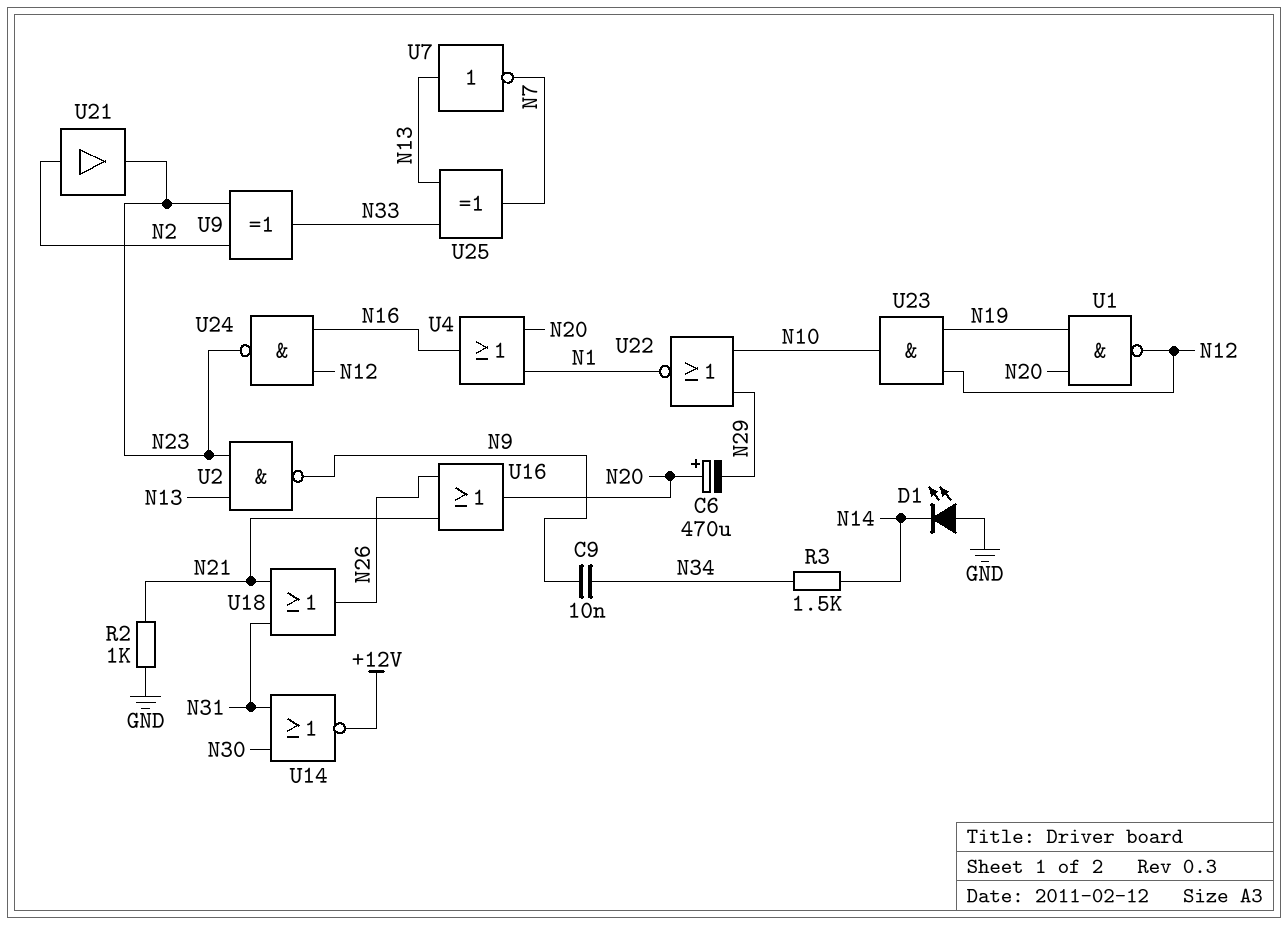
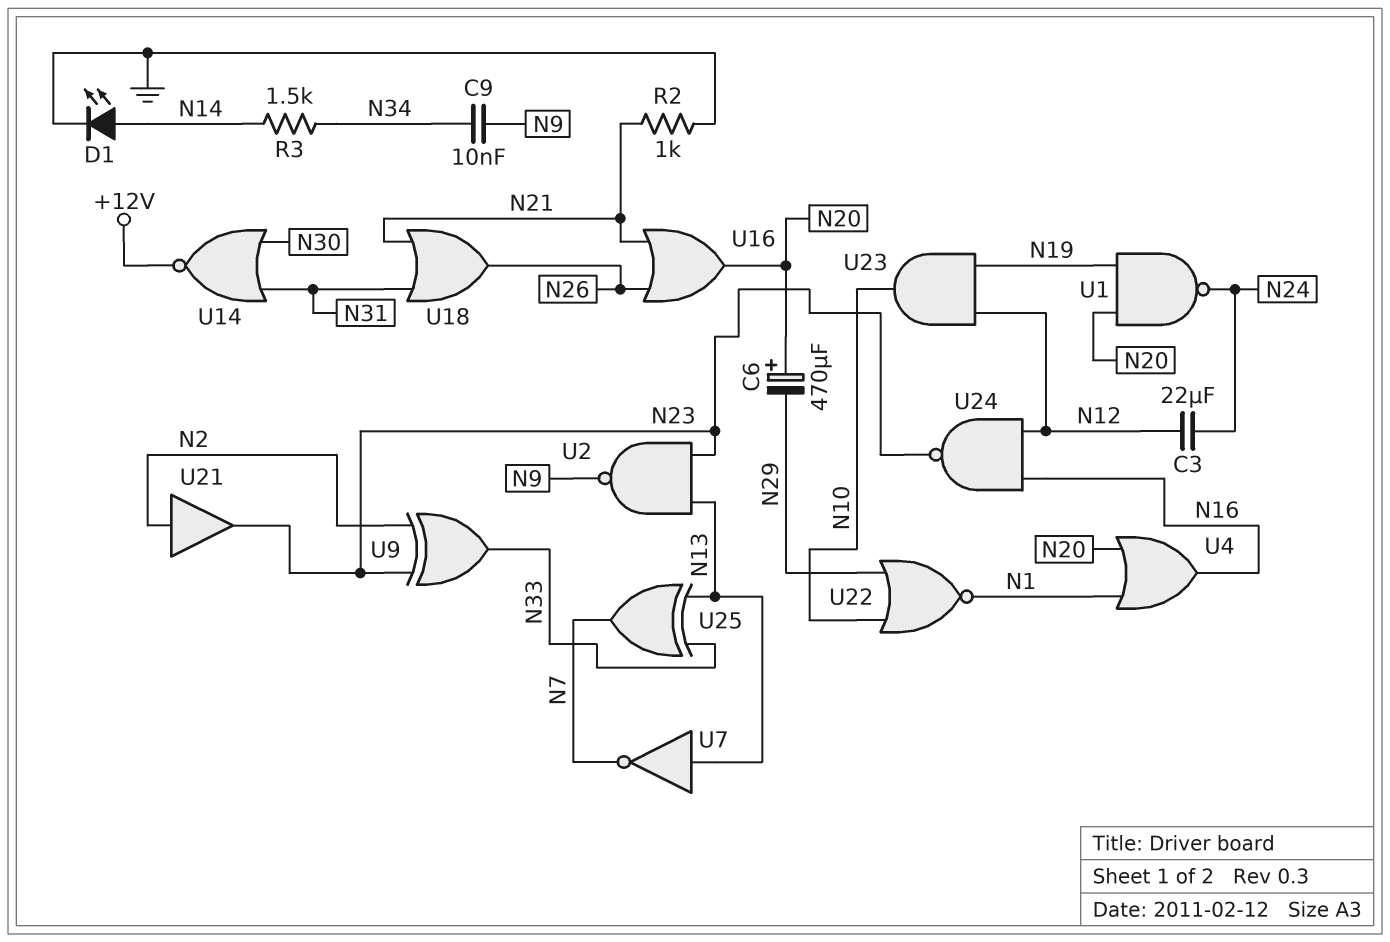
C3: none -> 22uF (N12, N24)
D1: LED (A GND, K N14) -> LED (A N14, K GND)
U1: NAND (in N19, in N20, out N12) -> NAND (in N19, in N20, out N24)

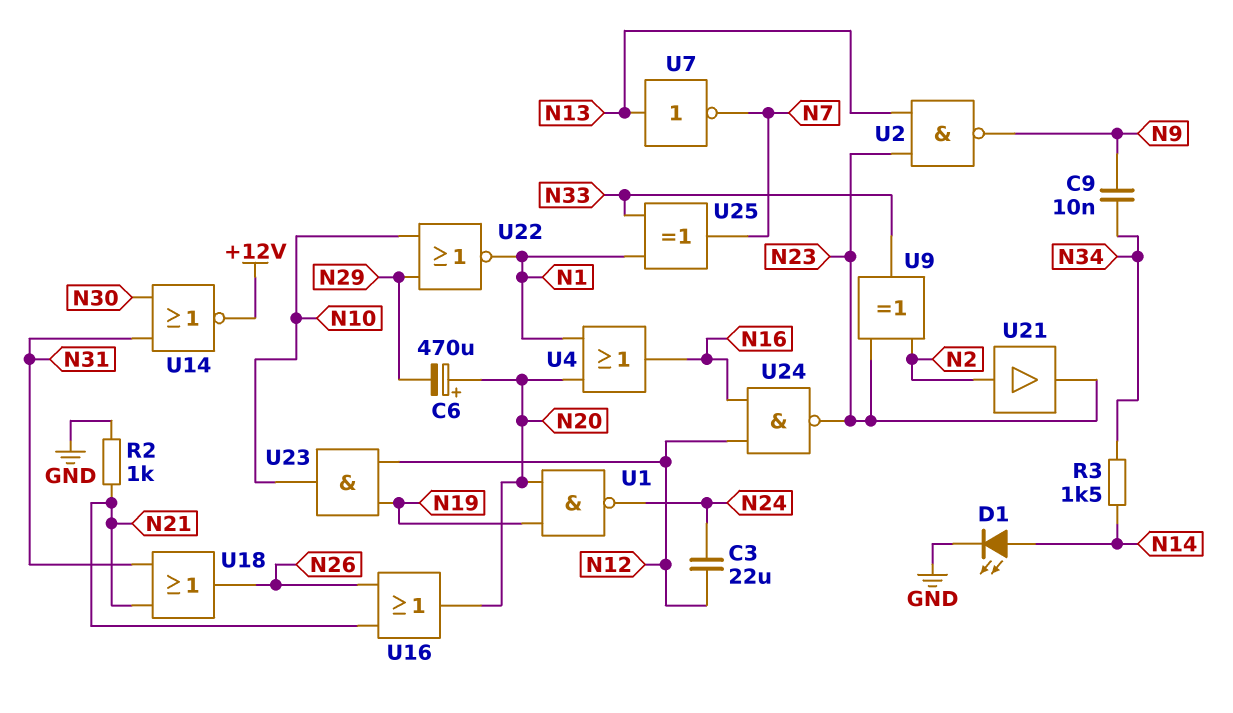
U25: XOR (in N13, in N33, out N7) -> XOR (in N1, in N33, out N7)

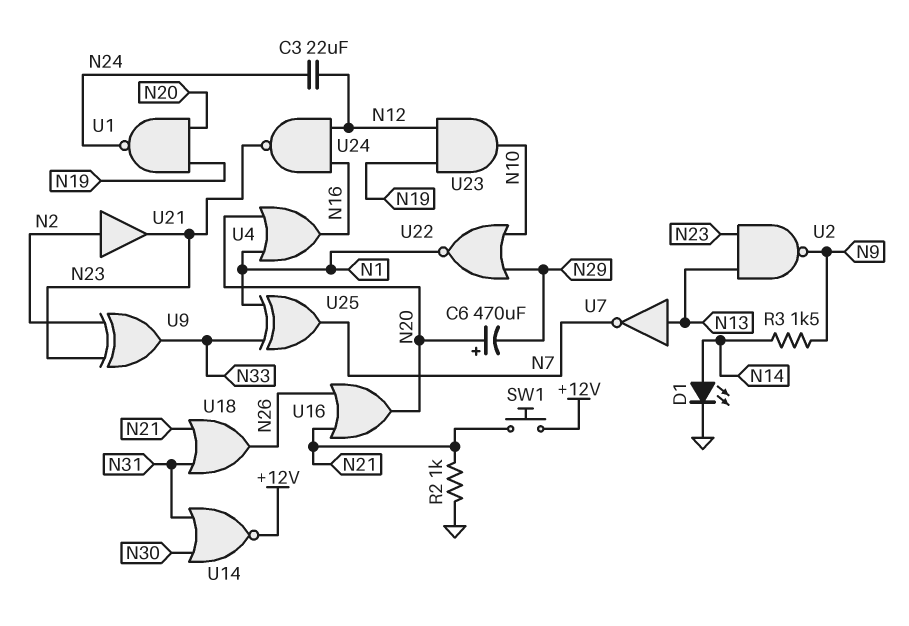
C9: 10nF (N9, N34) -> none
R3: 1.5k (N14, N34) -> 1.5k (N9, N14)
SW1: none -> button (+12V, N21)

